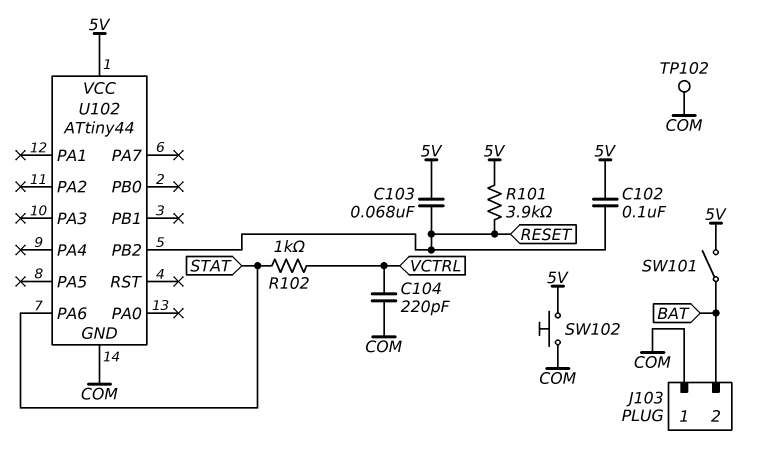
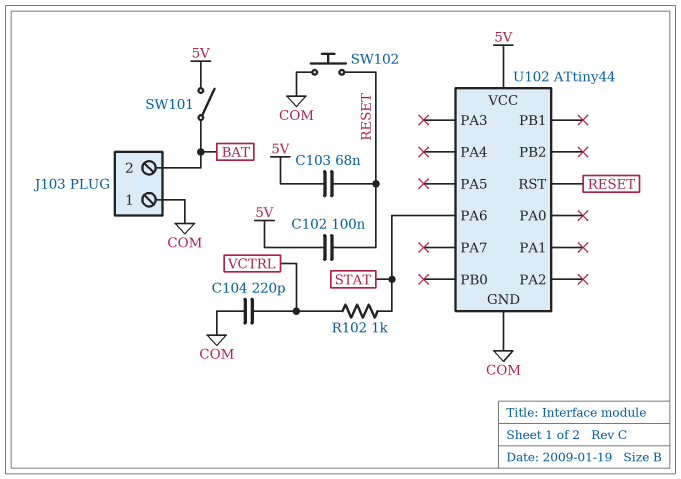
R101: 3.9k (5V, RESET) -> none
SW102: button (5V, COM) -> button (COM, RESET)
TP102: test point (COM) -> none
U102 pin PB2: RESET -> none
U102 pin RST: none -> RESET

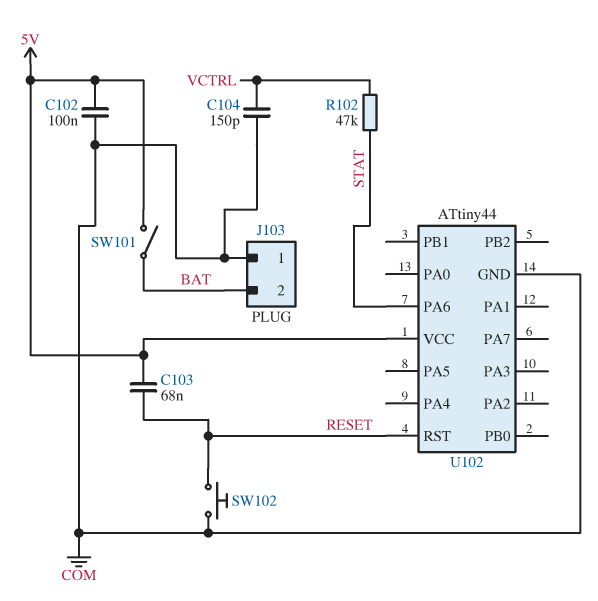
C102: 100nF (5V, RESET) -> 100nF (5V, COM)
C104: 220pF (COM, VCTRL) -> 150pF (COM, VCTRL)
R102: 1k (STAT, VCTRL) -> 47k (STAT, VCTRL)

